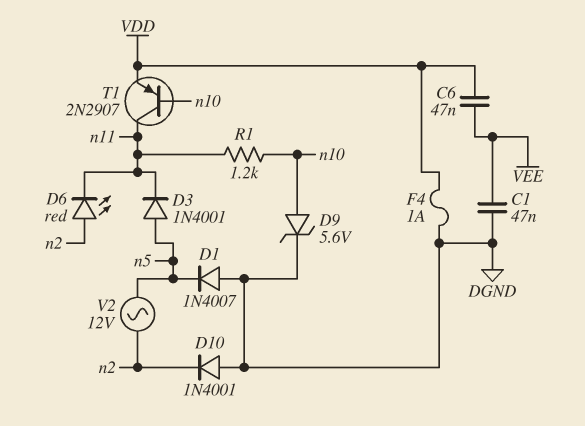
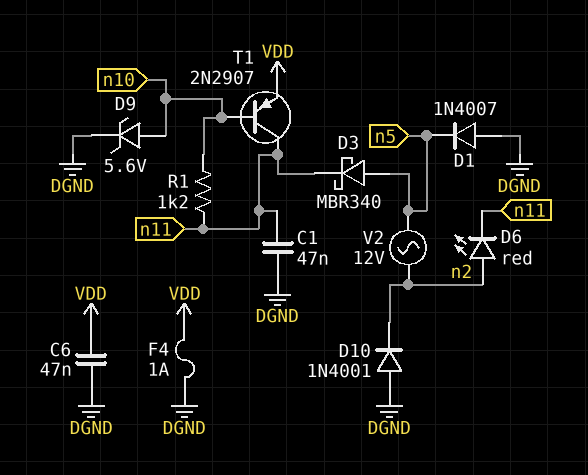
C1: 47nF (DGND, VEE) -> 47nF (DGND, n11)
C6: 47nF (VDD, VEE) -> 47nF (DGND, VDD)
D3: diode 1N4001 (A n5, K n11) -> schottky MBR340 (A n5, K n11)

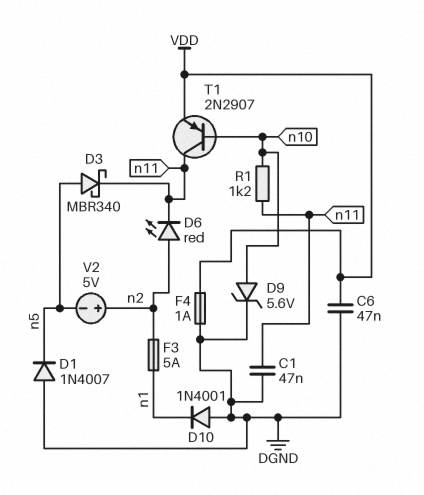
D10: diode 1N4001 (A DGND, K n2) -> diode 1N4001 (A DGND, K n1)
F3: none -> 5A (n1, n2)
V2: AC 12V (n2, n5) -> 5V (plus n2, minus n5)

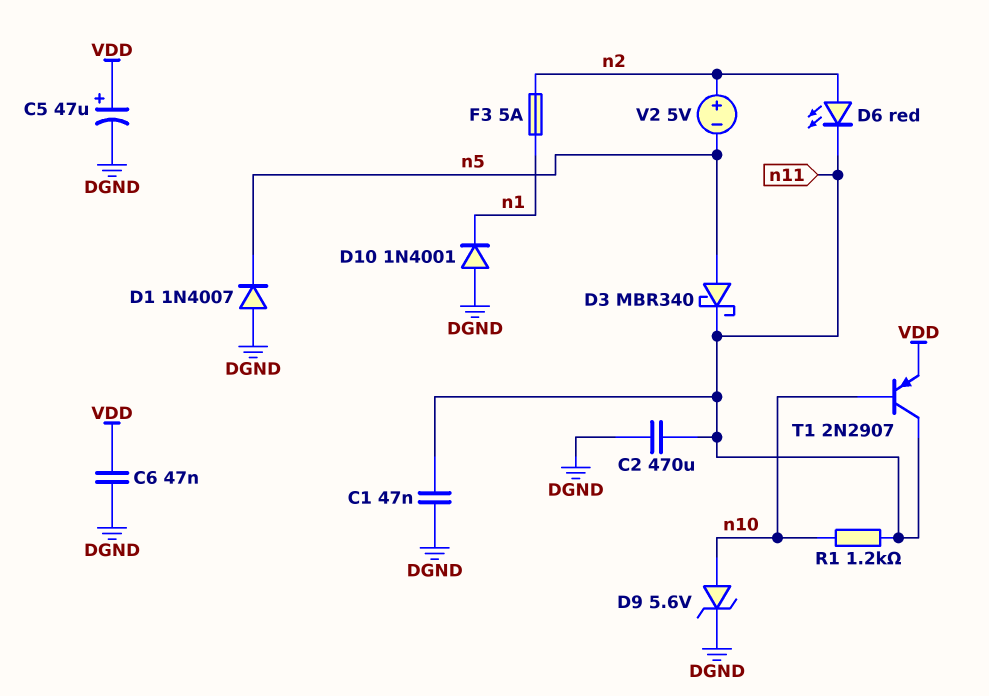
C2: none -> 470uF (DGND, n11)
C5: none -> 47uF (plus VDD, minus DGND)
F4: 1A (DGND, VDD) -> none

